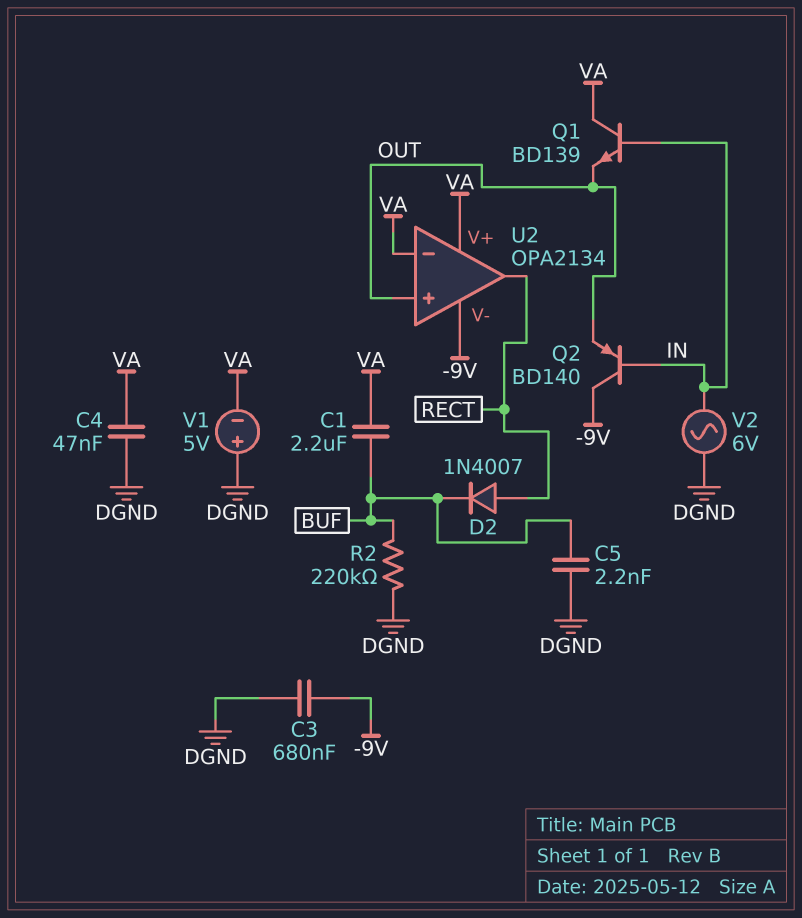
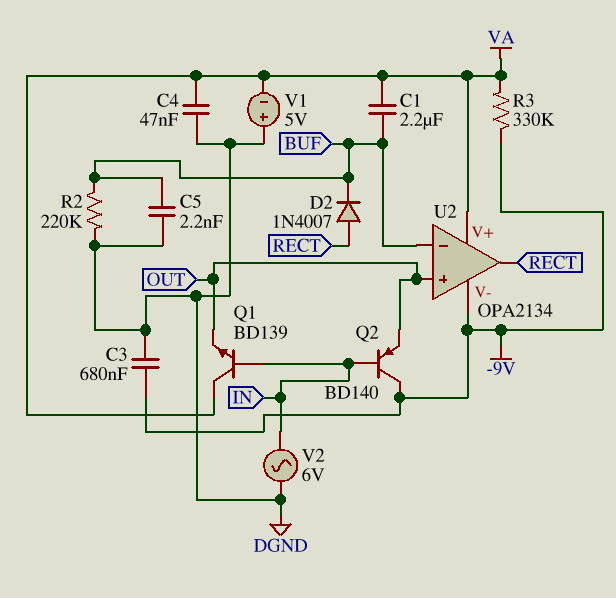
R3: none -> 330k (-9V, VA)
U2 pin in-: VA -> BUF

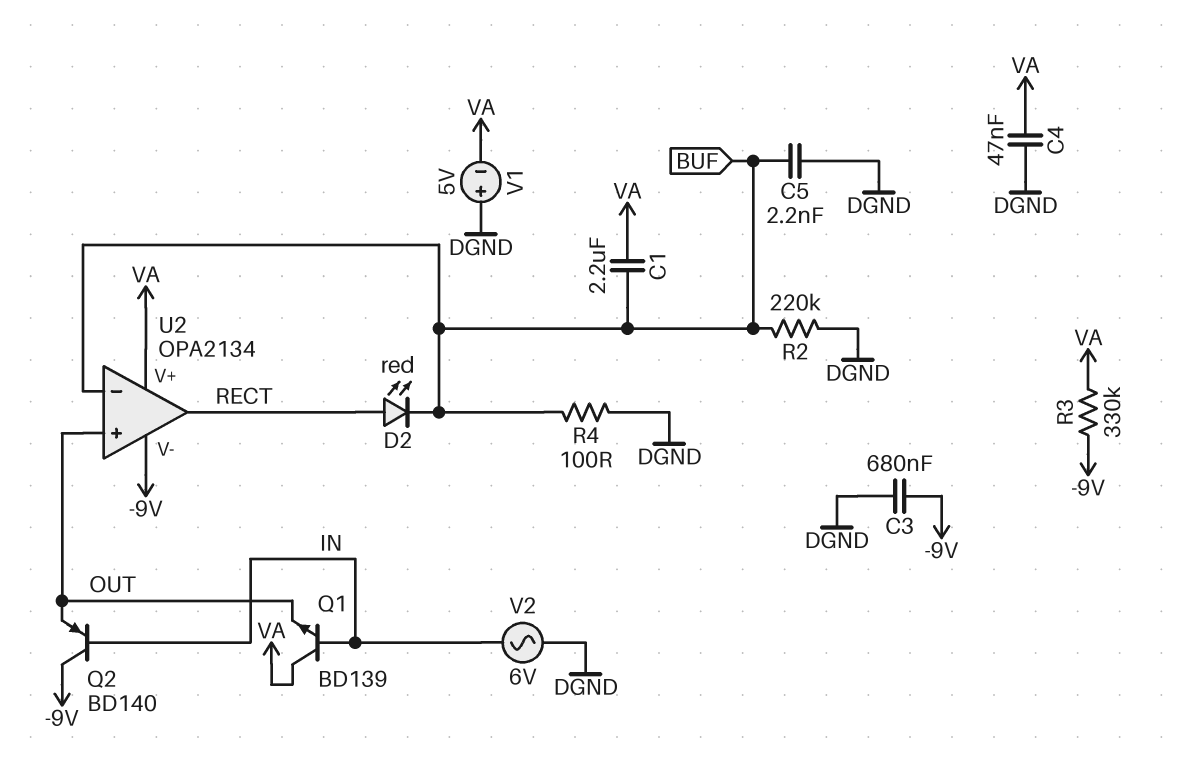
D2: diode 1N4007 (A RECT, K BUF) -> LED red (A RECT, K BUF)
R4: none -> 100 (BUF, DGND)

